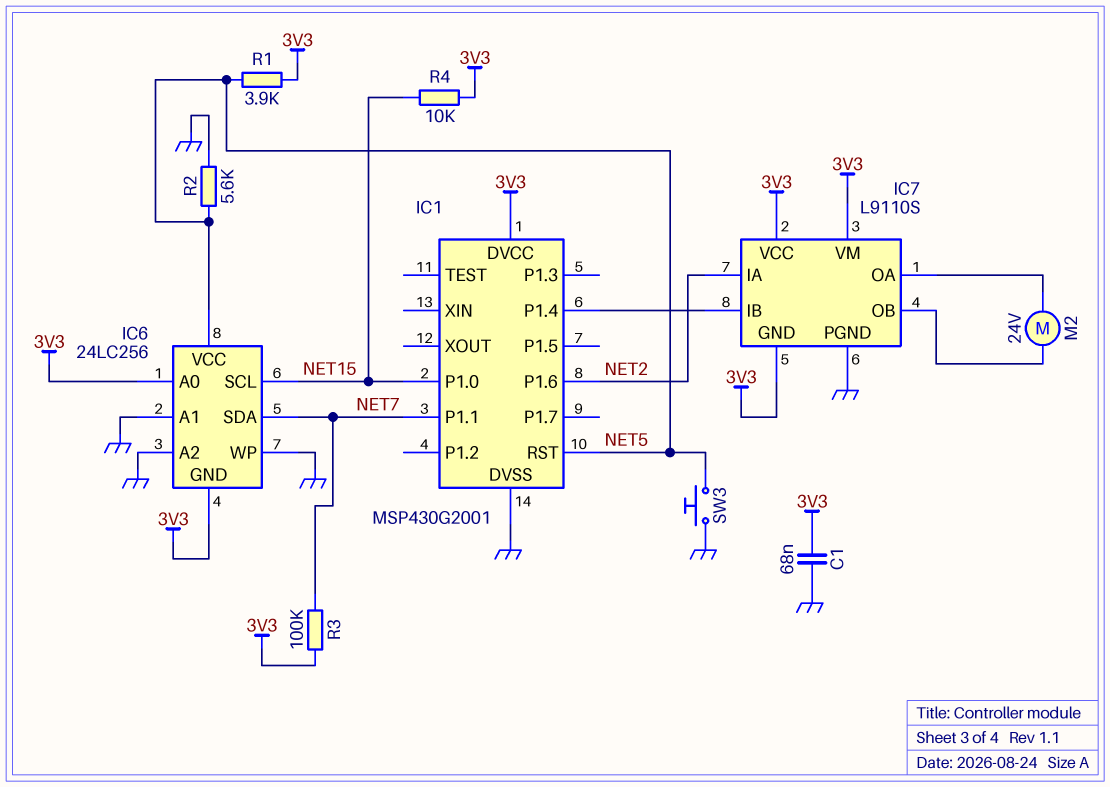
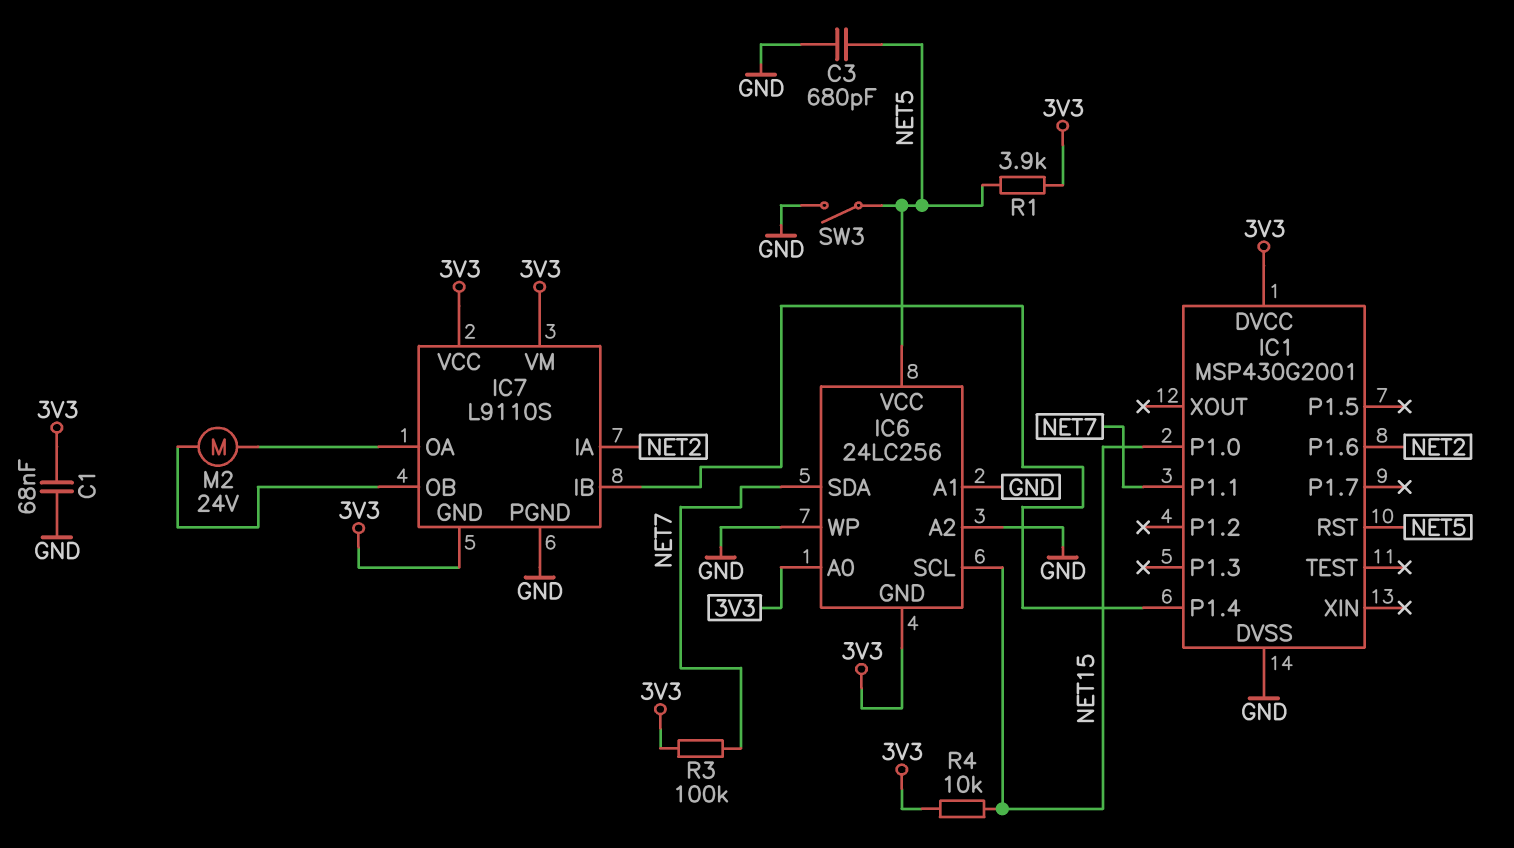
C3: none -> 680pF (GND, NET5)
R2: 5.6k (GND, NET5) -> none
SW3: button (GND, NET5) -> switch (GND, NET5)

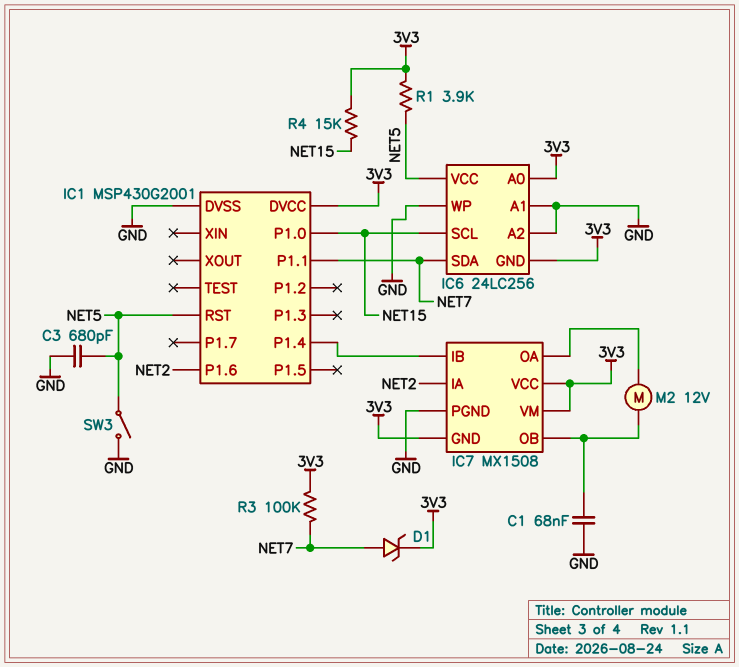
C1: 68nF (3V3, GND) -> 68nF (GND, IC7/OB)
D1: none -> zener (A NET7, K 3V3)
IC7: L9110S -> MX1508
M2: motor 24V (IC7/OA, IC7/OB) -> motor 12V (IC7/OA, IC7/OB)
R4: 10k (3V3, NET15) -> 15k (3V3, NET15)

